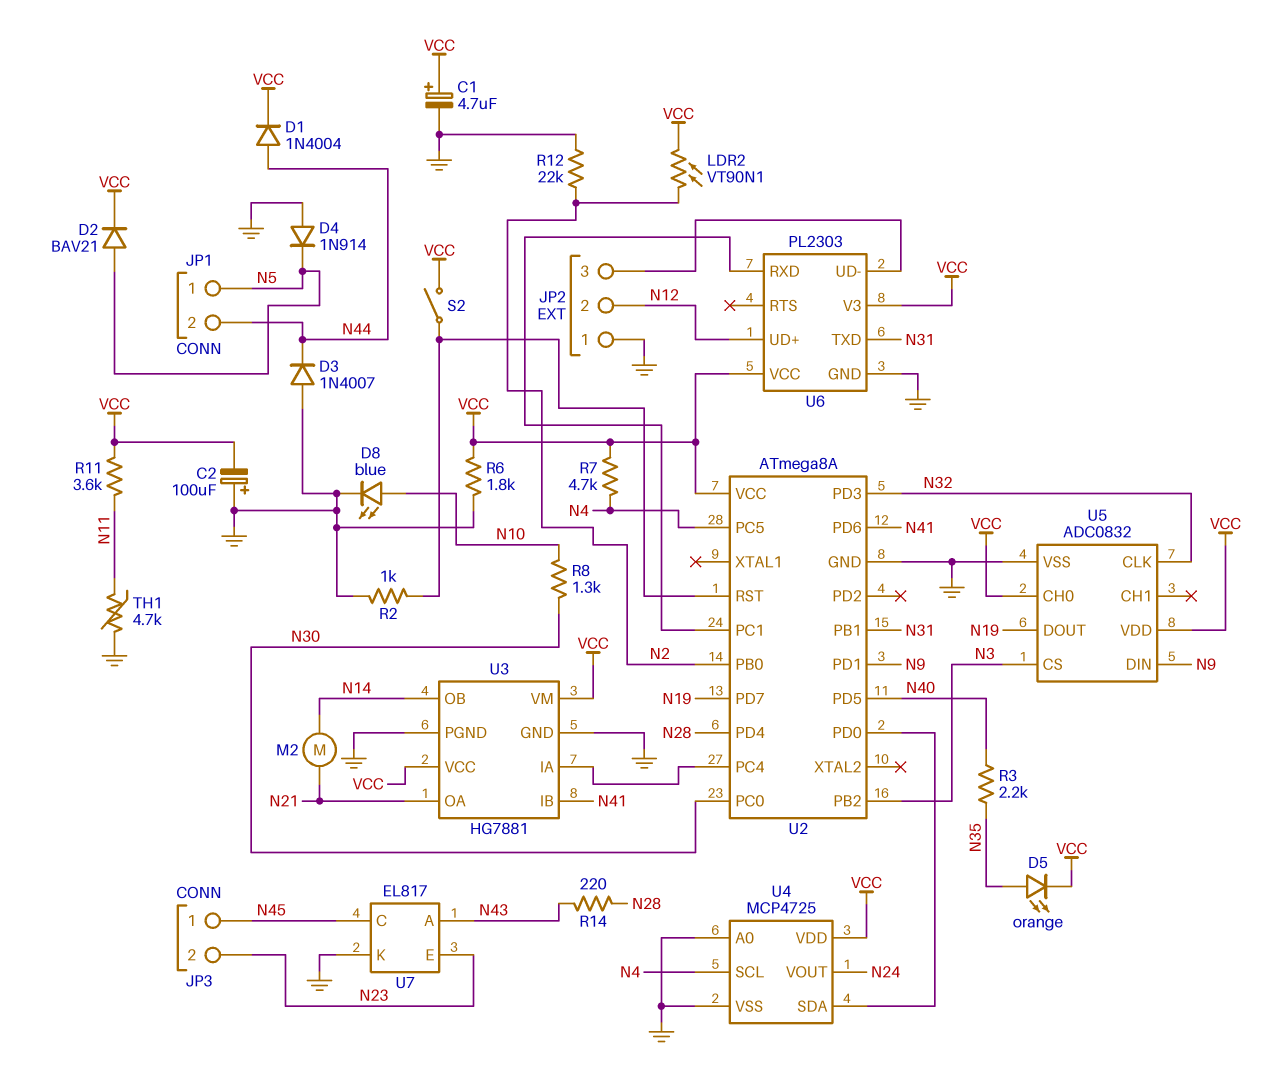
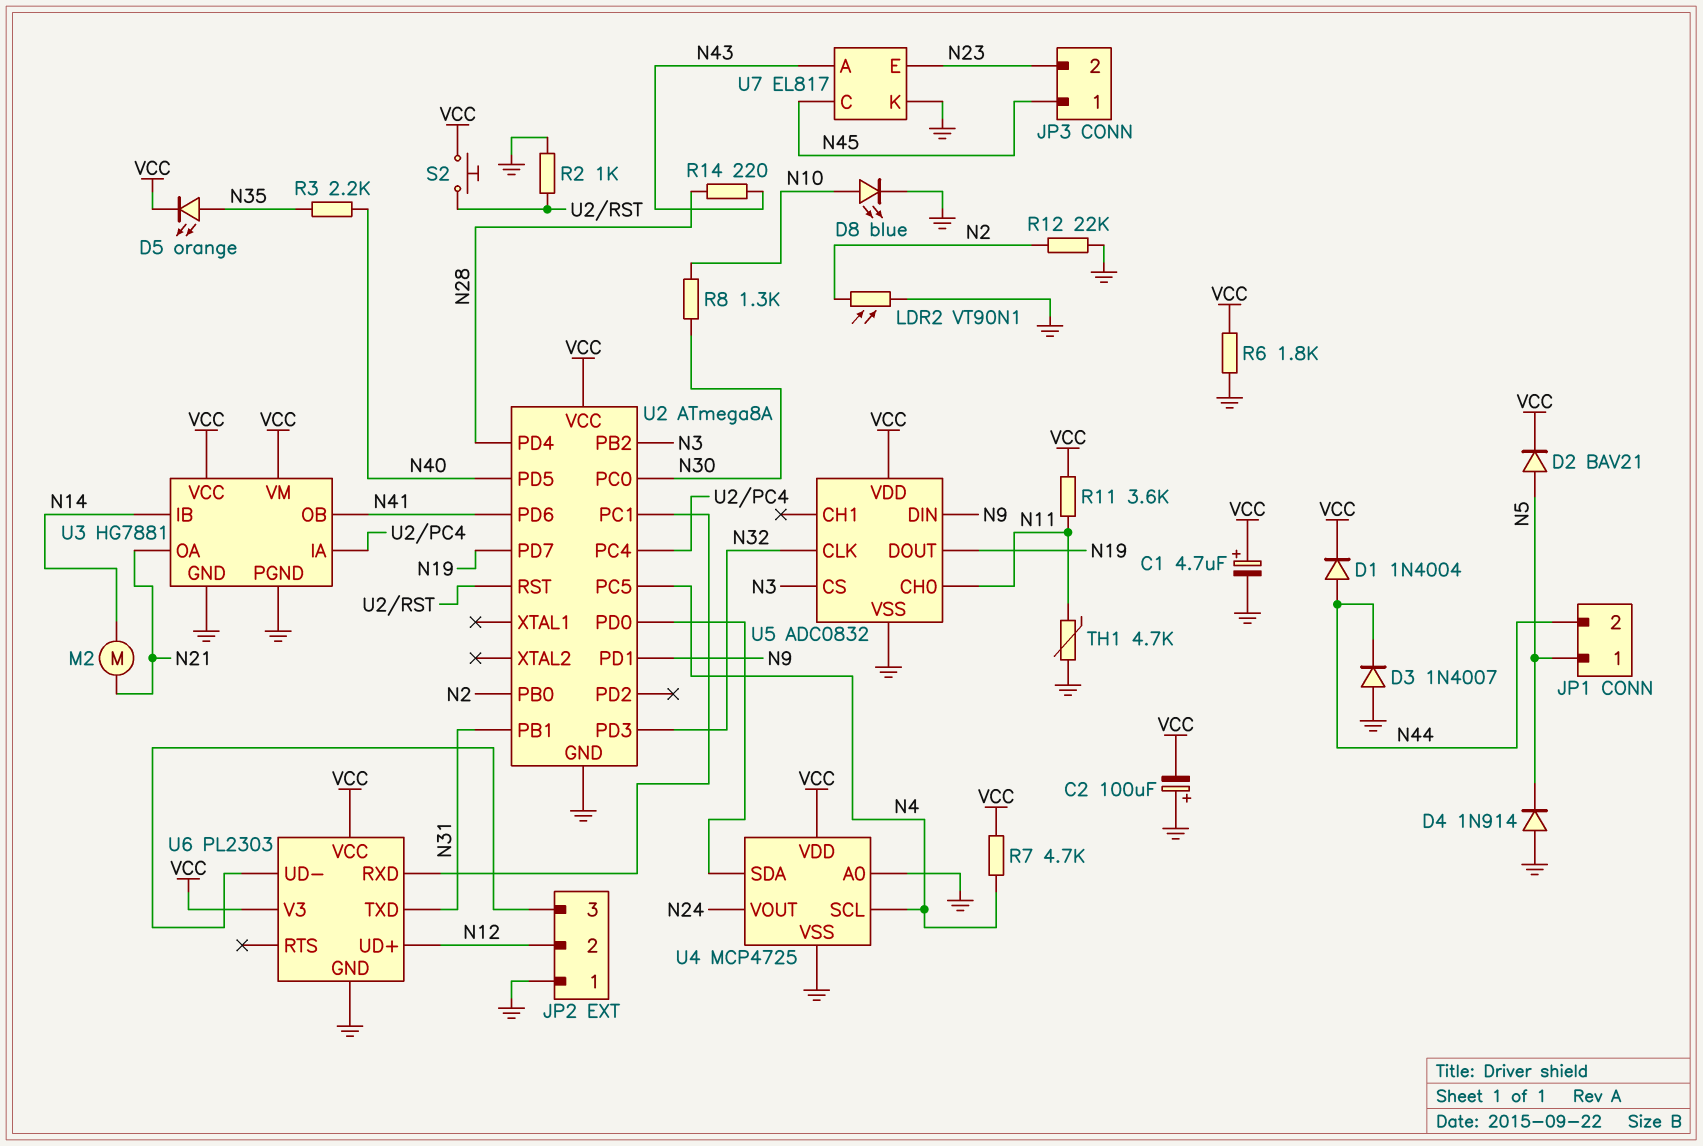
LDR2: VT90N1 (N2, VCC) -> VT90N1 (GND, N2)
S2: switch (U2/RST, VCC) -> button (U2/RST, VCC)
U3 pin IB: N41 -> N14
U3 pin OB: N14 -> N41
U5 pin CH0: VCC -> N11

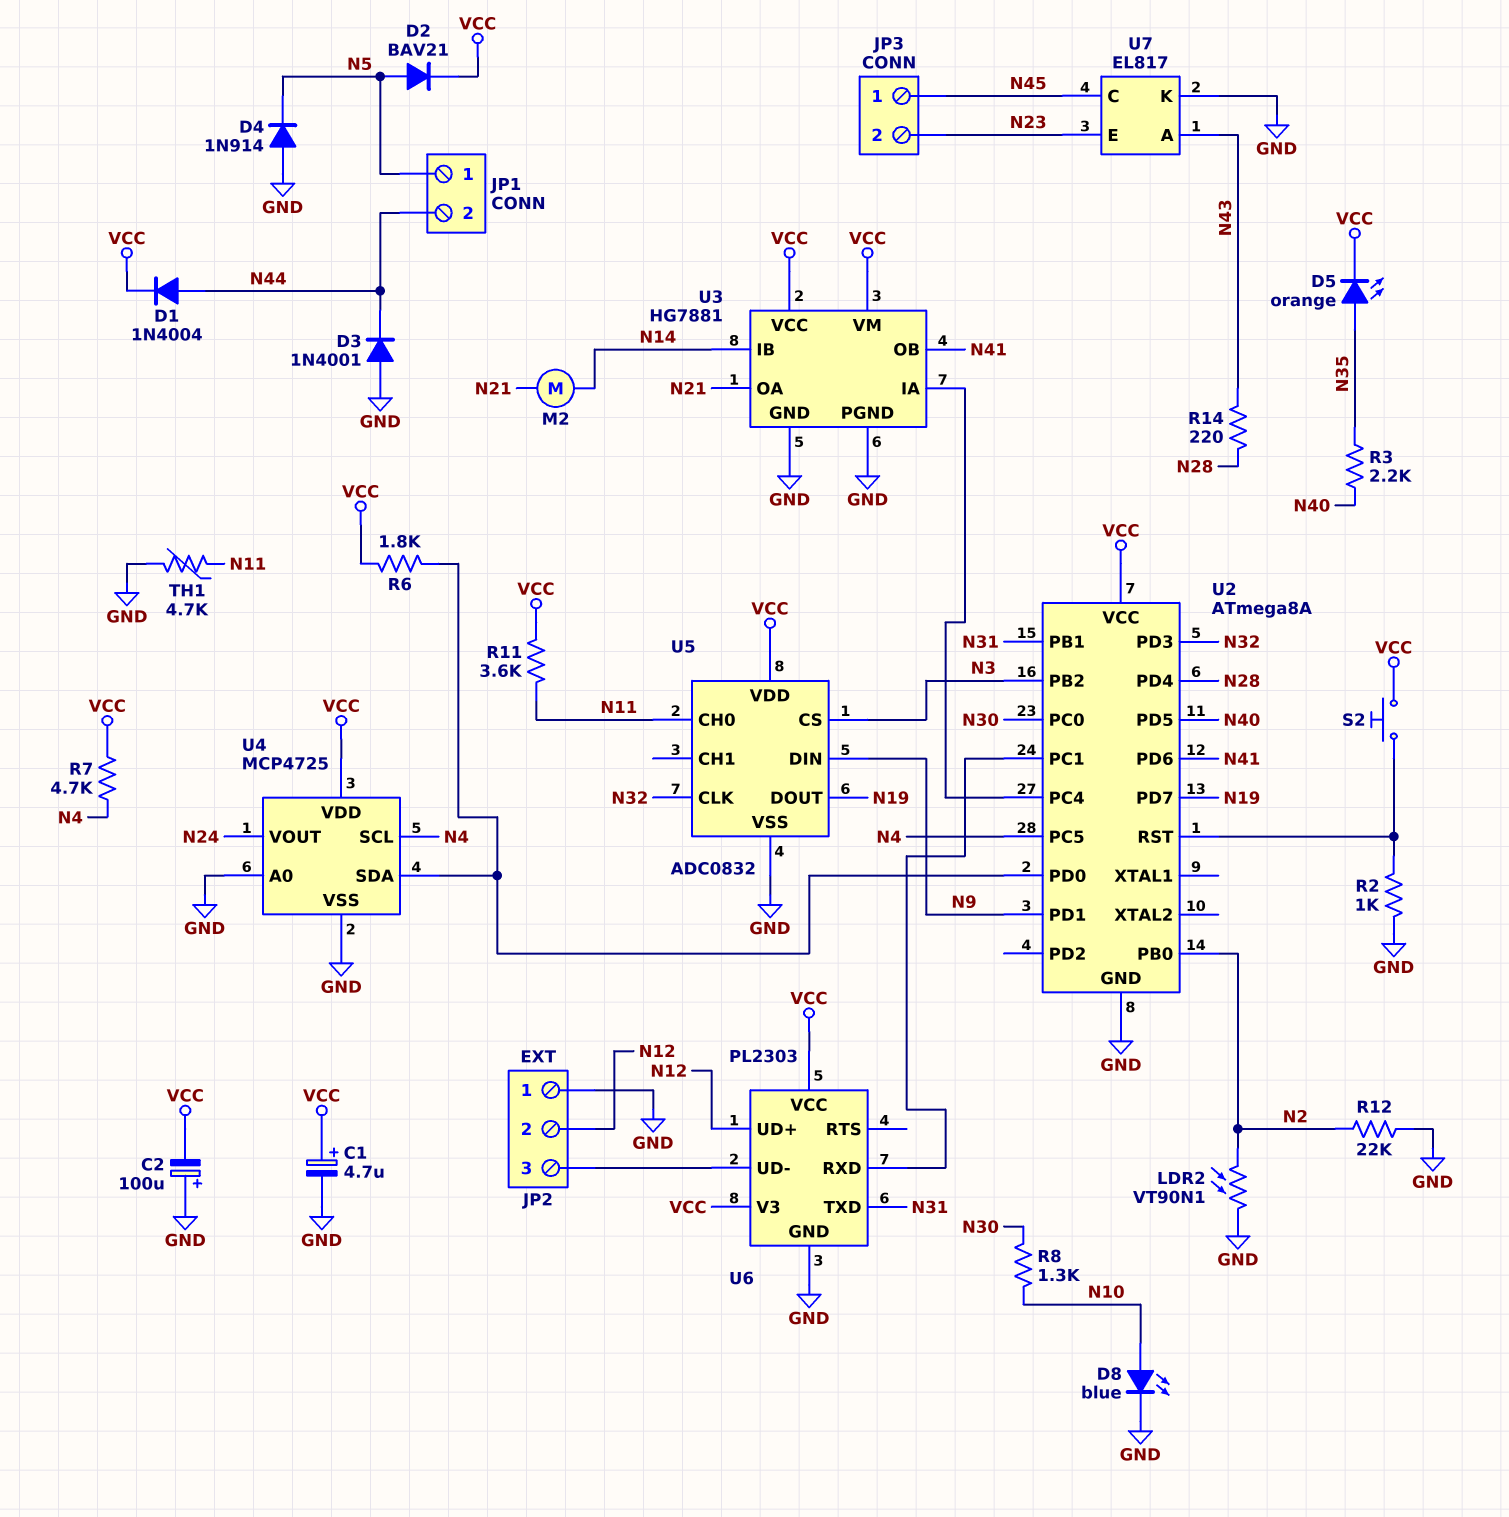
D3: diode 1N4007 (A GND, K N44) -> diode 1N4001 (A GND, K N44)
R6: 1.8k (GND, VCC) -> 1.8k (U2/PD0, VCC)

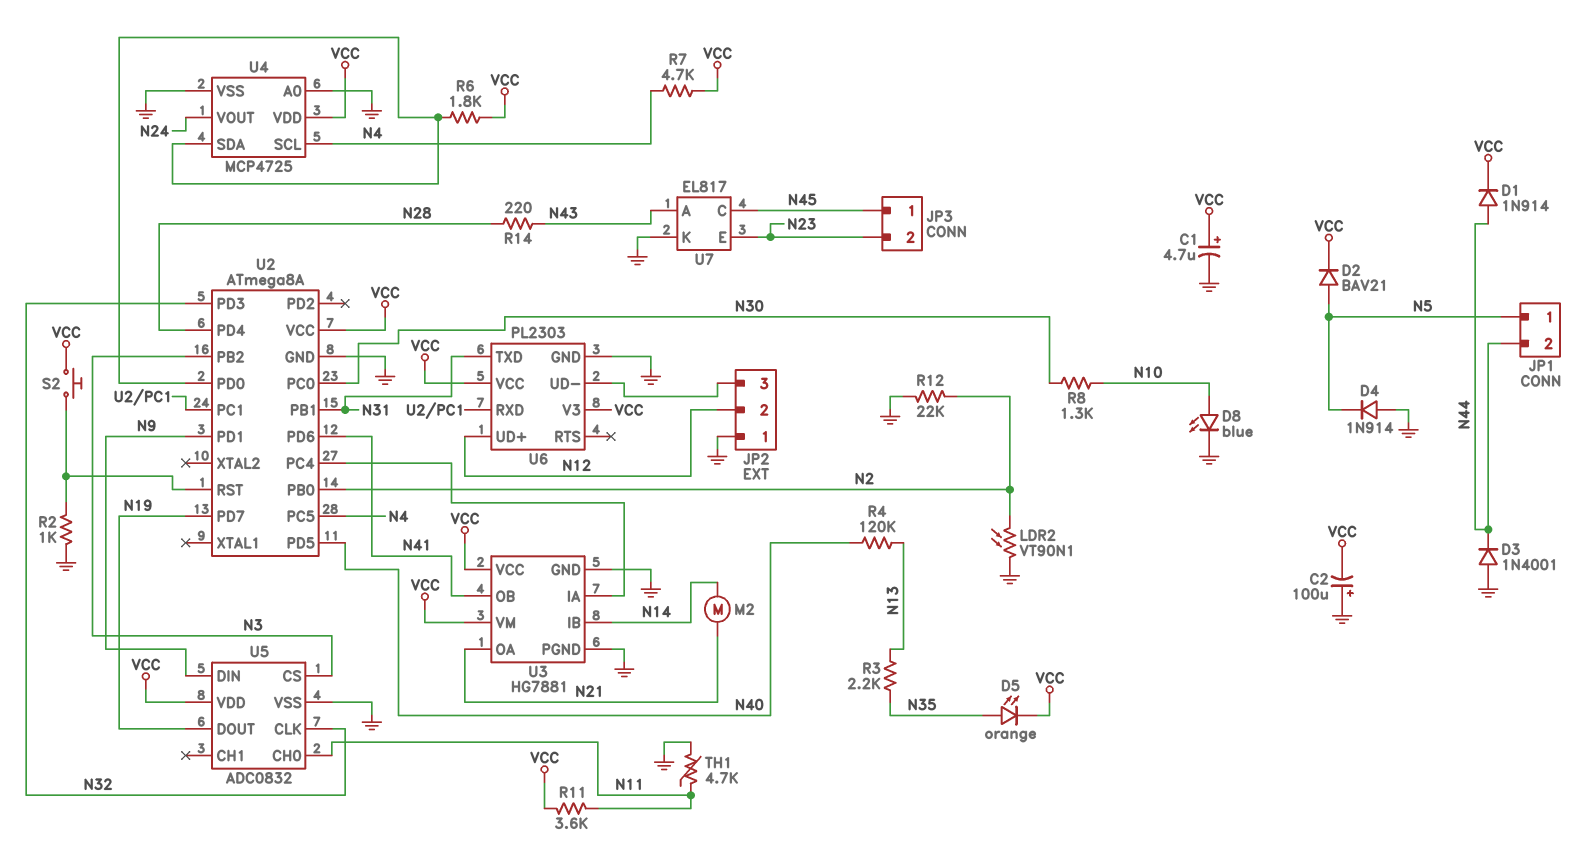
D1: diode 1N4004 (A N44, K VCC) -> diode 1N914 (A N44, K VCC)
R3: 2.2k (N35, N40) -> 2.2k (N13, N35)
R4: none -> 120k (N13, N40)

